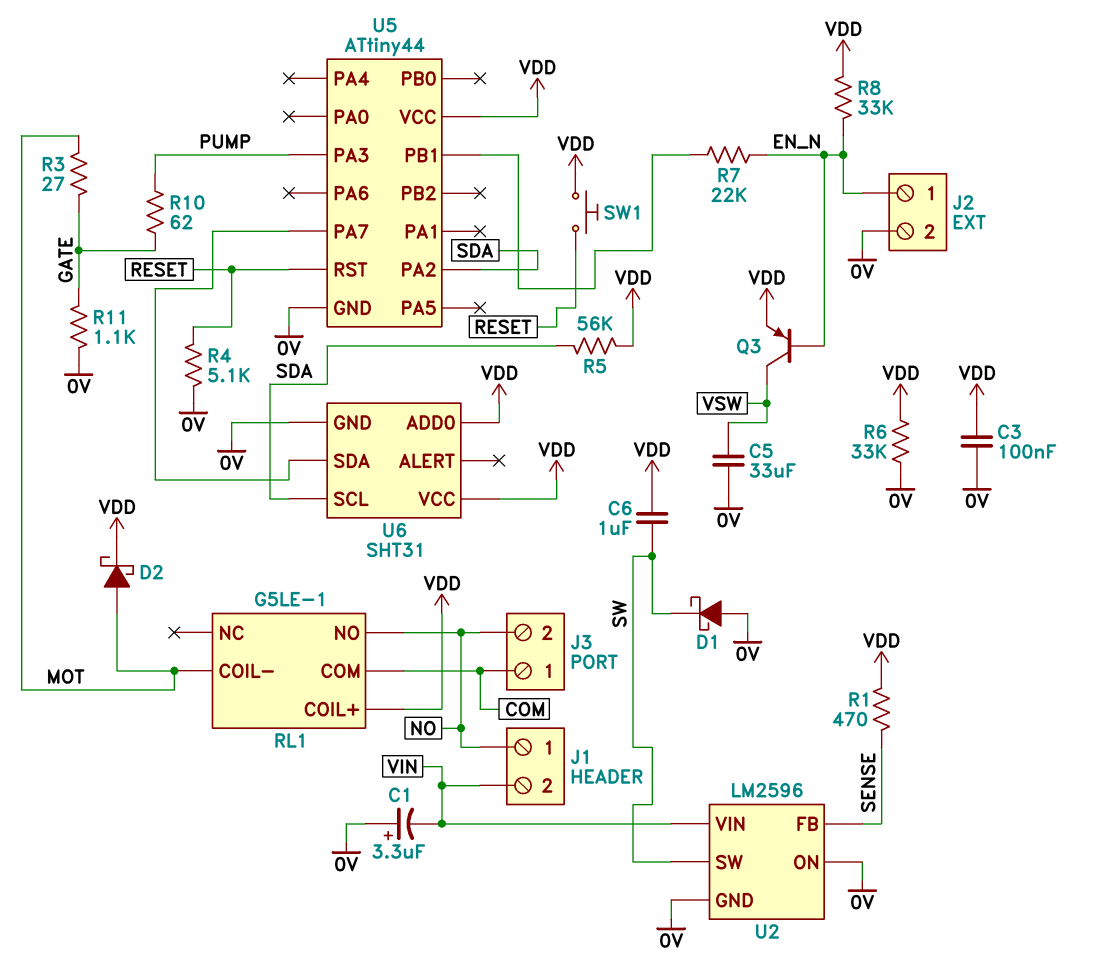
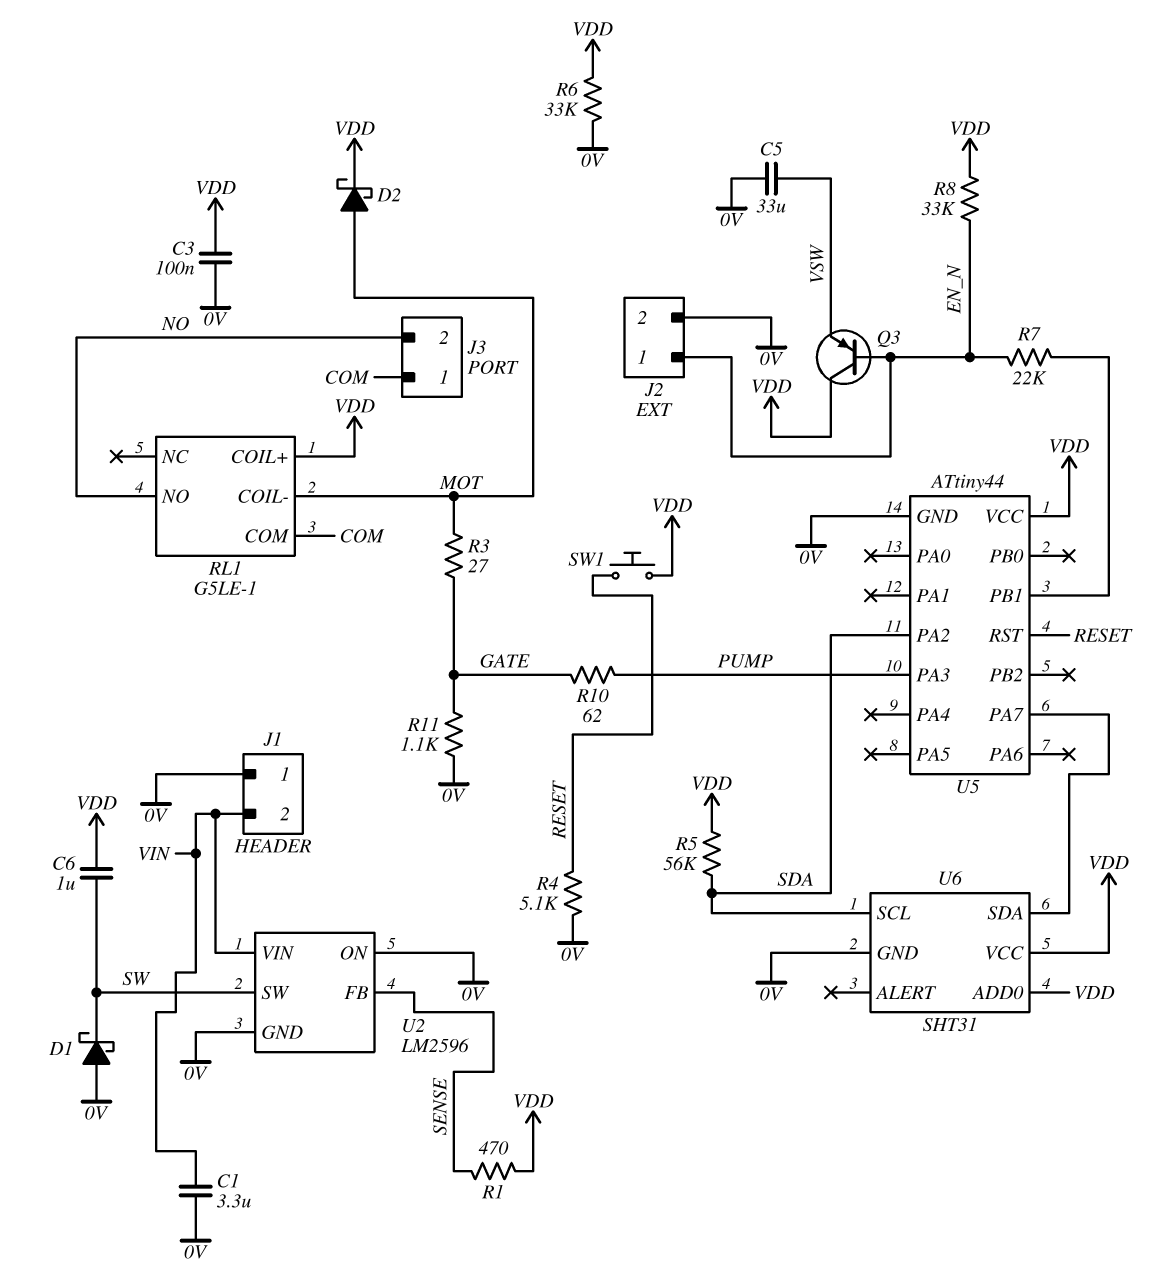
C1: 3.3uF (plus 0V, minus VIN) -> 3.3uF (0V, VIN)
J1 pin 1: NO -> 0V
Q3: PNP (B EN_N, C VSW, E VDD) -> PNP (B EN_N, C VDD, E VSW)

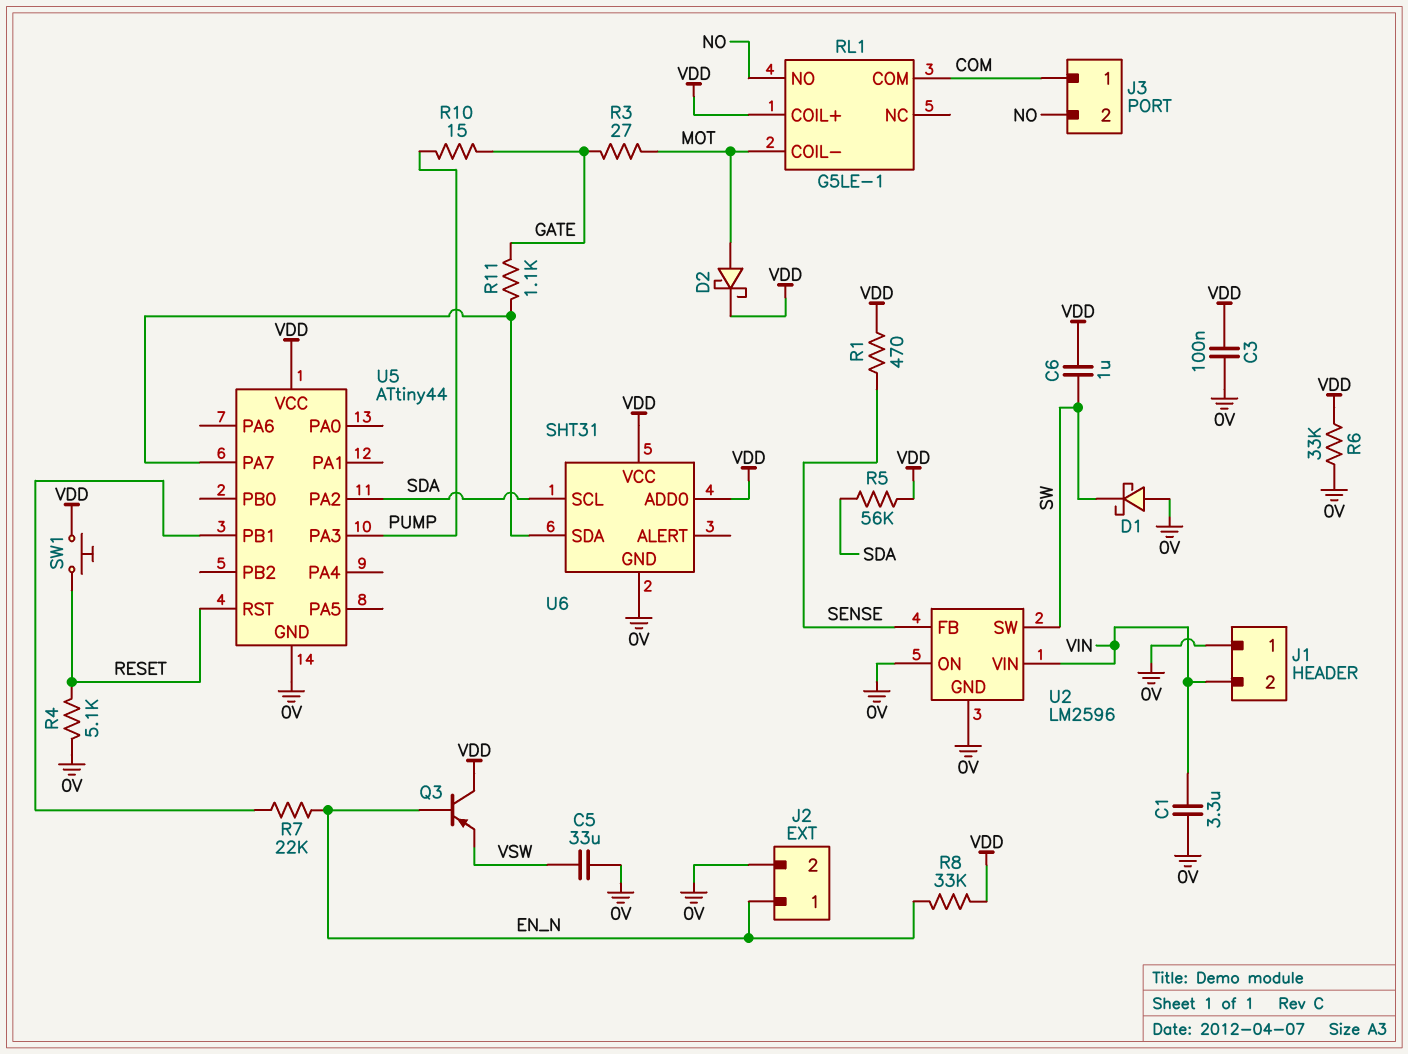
R10: 62 (GATE, PUMP) -> 15 (GATE, PUMP)
R11: 1.1k (0V, GATE) -> 1.1k (GATE, U5/PA7)

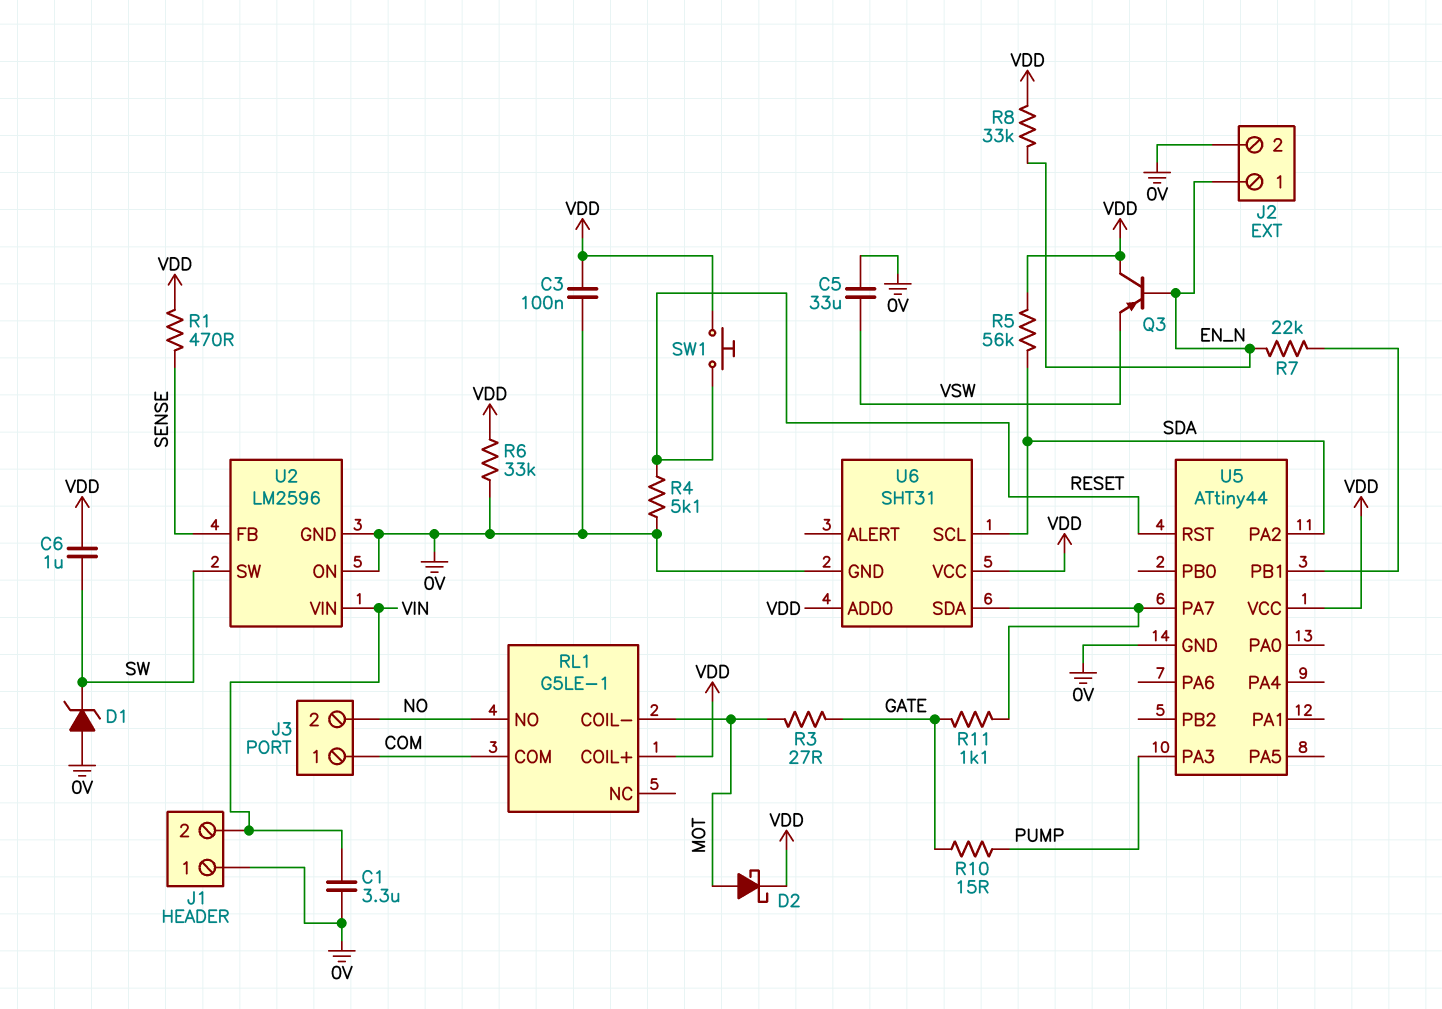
D1: schottky (A 0V, K SW) -> zener (A 0V, K SW)

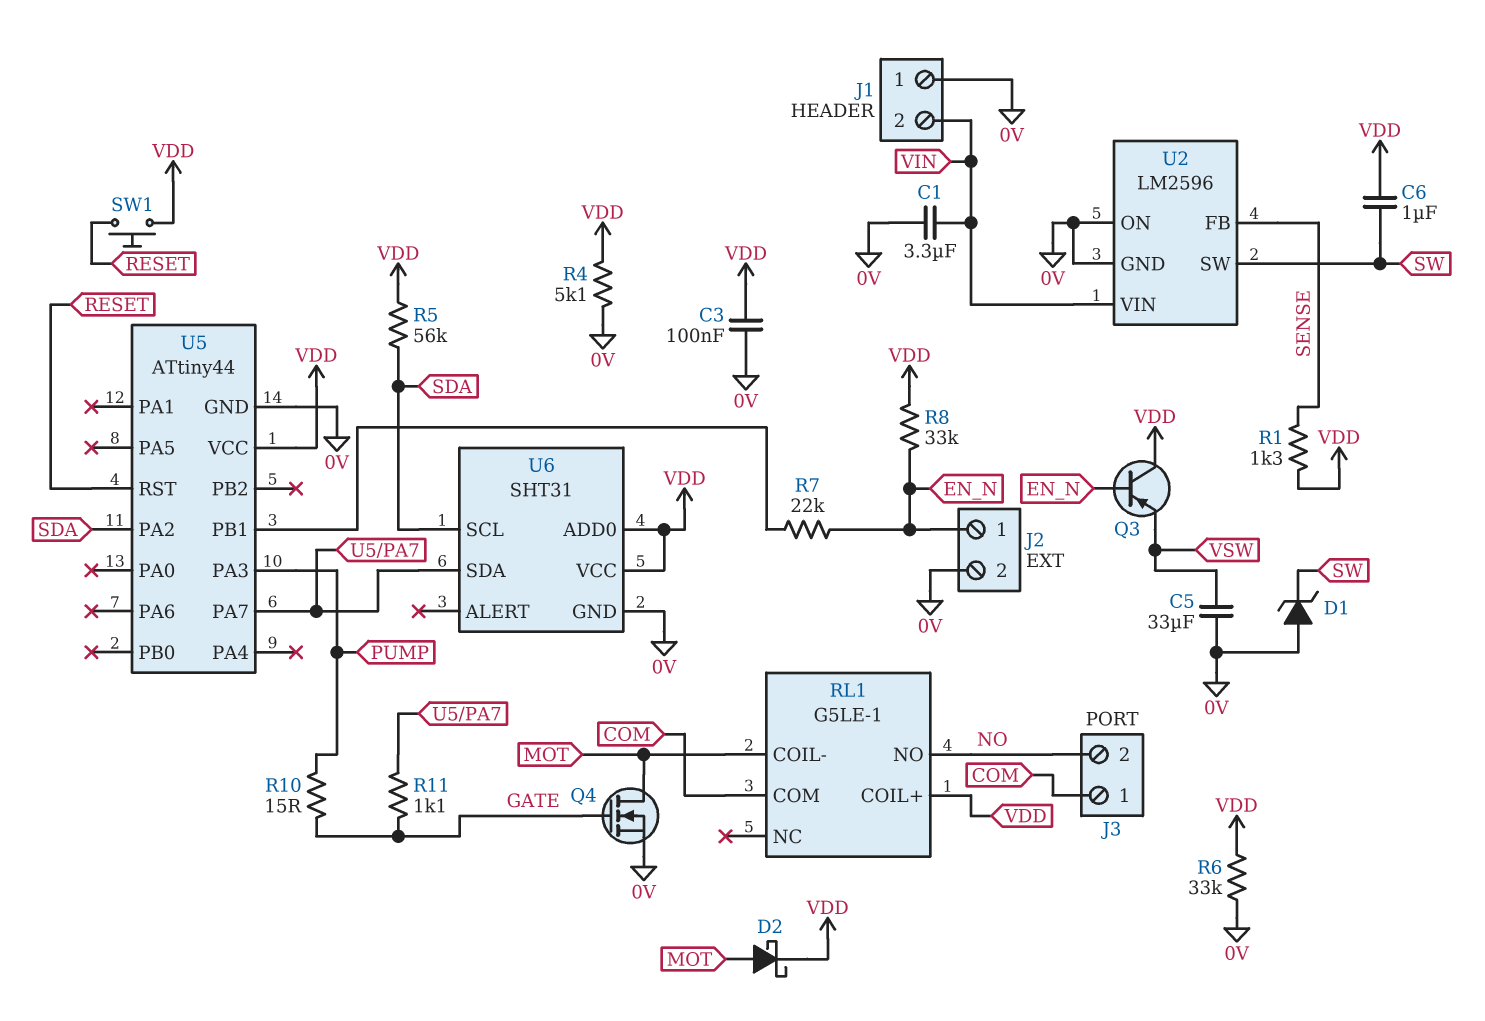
Q4: none -> NMOS (G GATE, D MOT, S 0V)
R1: 470 (SENSE, VDD) -> 1.3k (SENSE, VDD)
R3: 27 (GATE, MOT) -> none
R4: 5.1k (0V, RESET) -> 5.1k (0V, VDD)

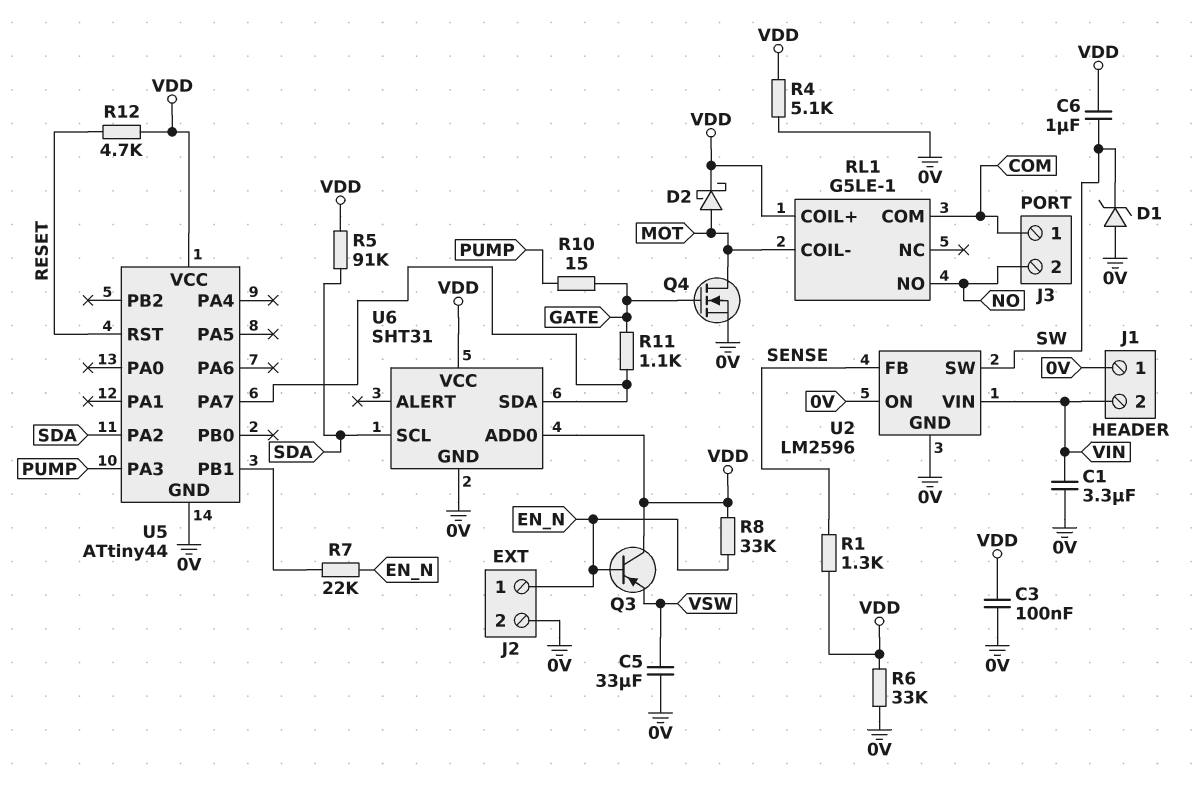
R5: 56k (SDA, VDD) -> 91k (SDA, VDD)
R12: none -> 4.7k (RESET, VDD)
SW1: button (RESET, VDD) -> none

